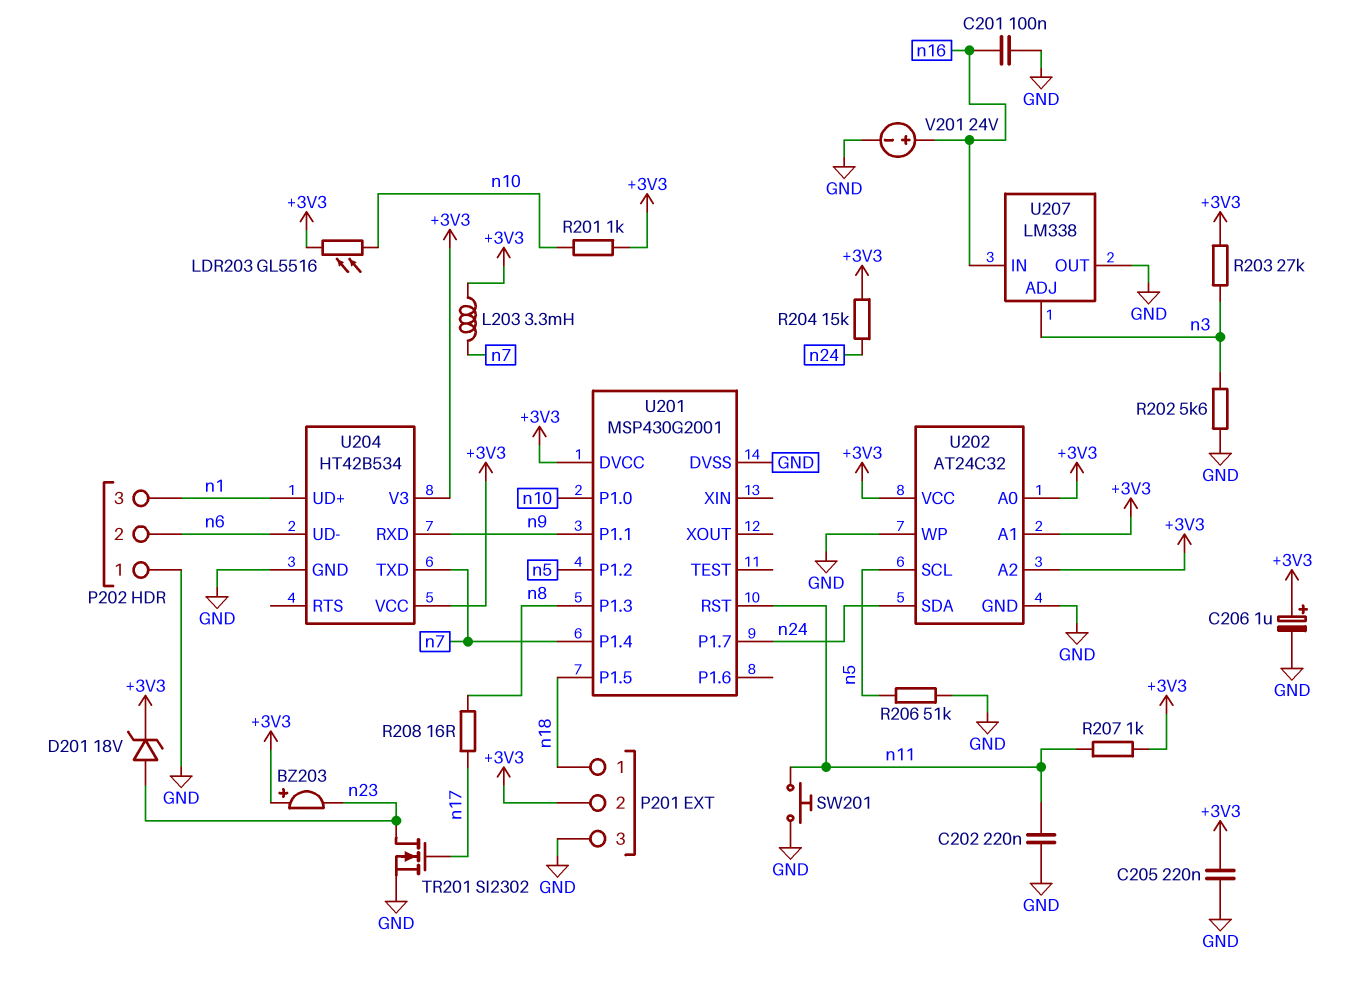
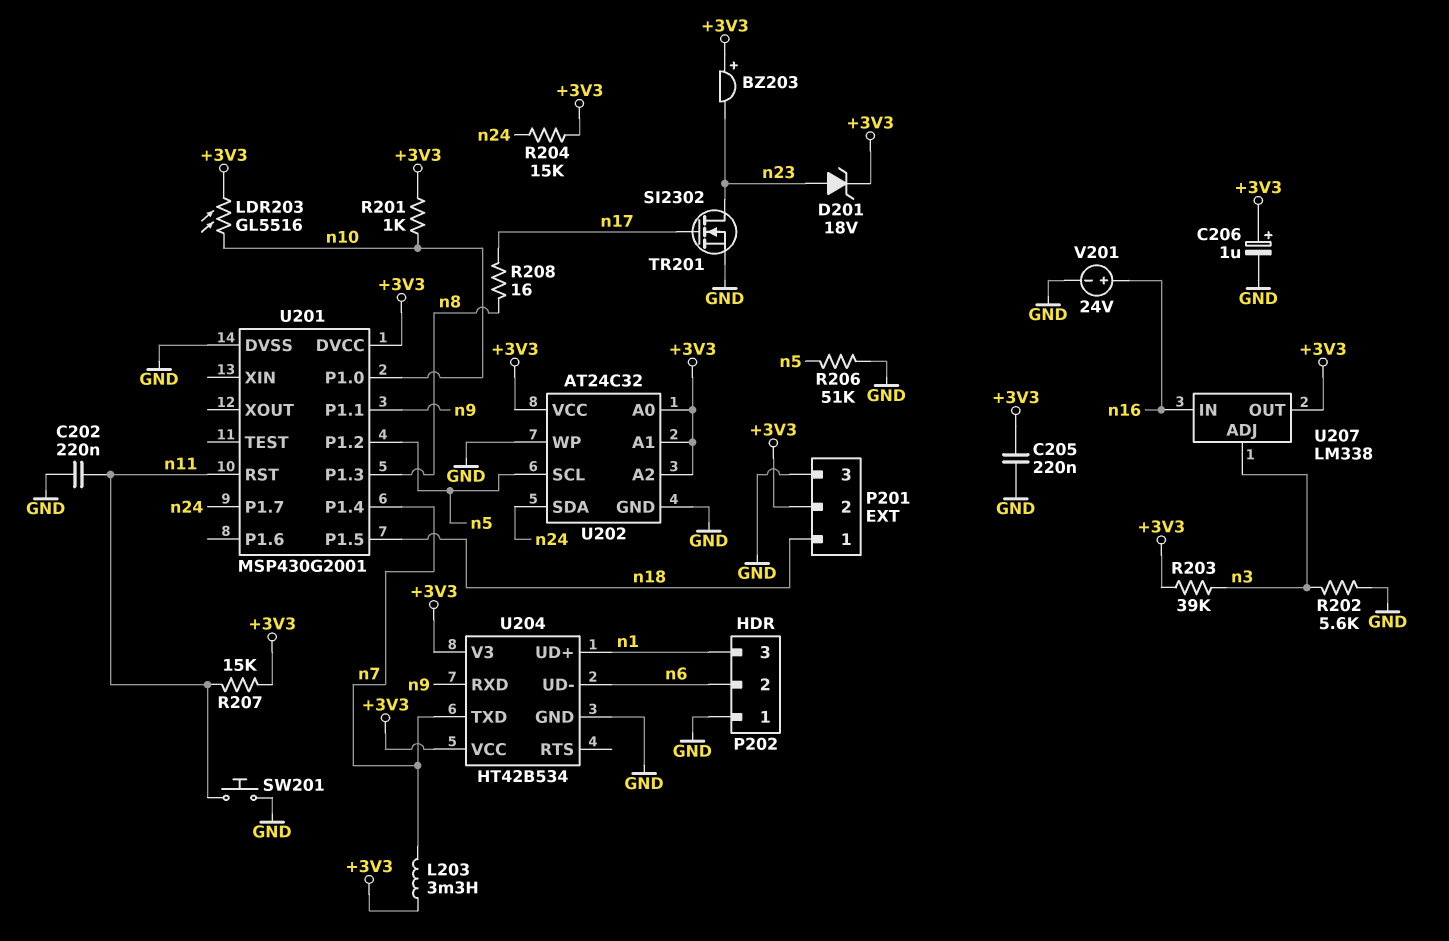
C201: 100nF (GND, n16) -> none
R203: 27k (+3V3, n3) -> 39k (+3V3, n3)
R207: 1k (+3V3, n11) -> 15k (+3V3, n11)
U207 pin OUT: GND -> +3V3

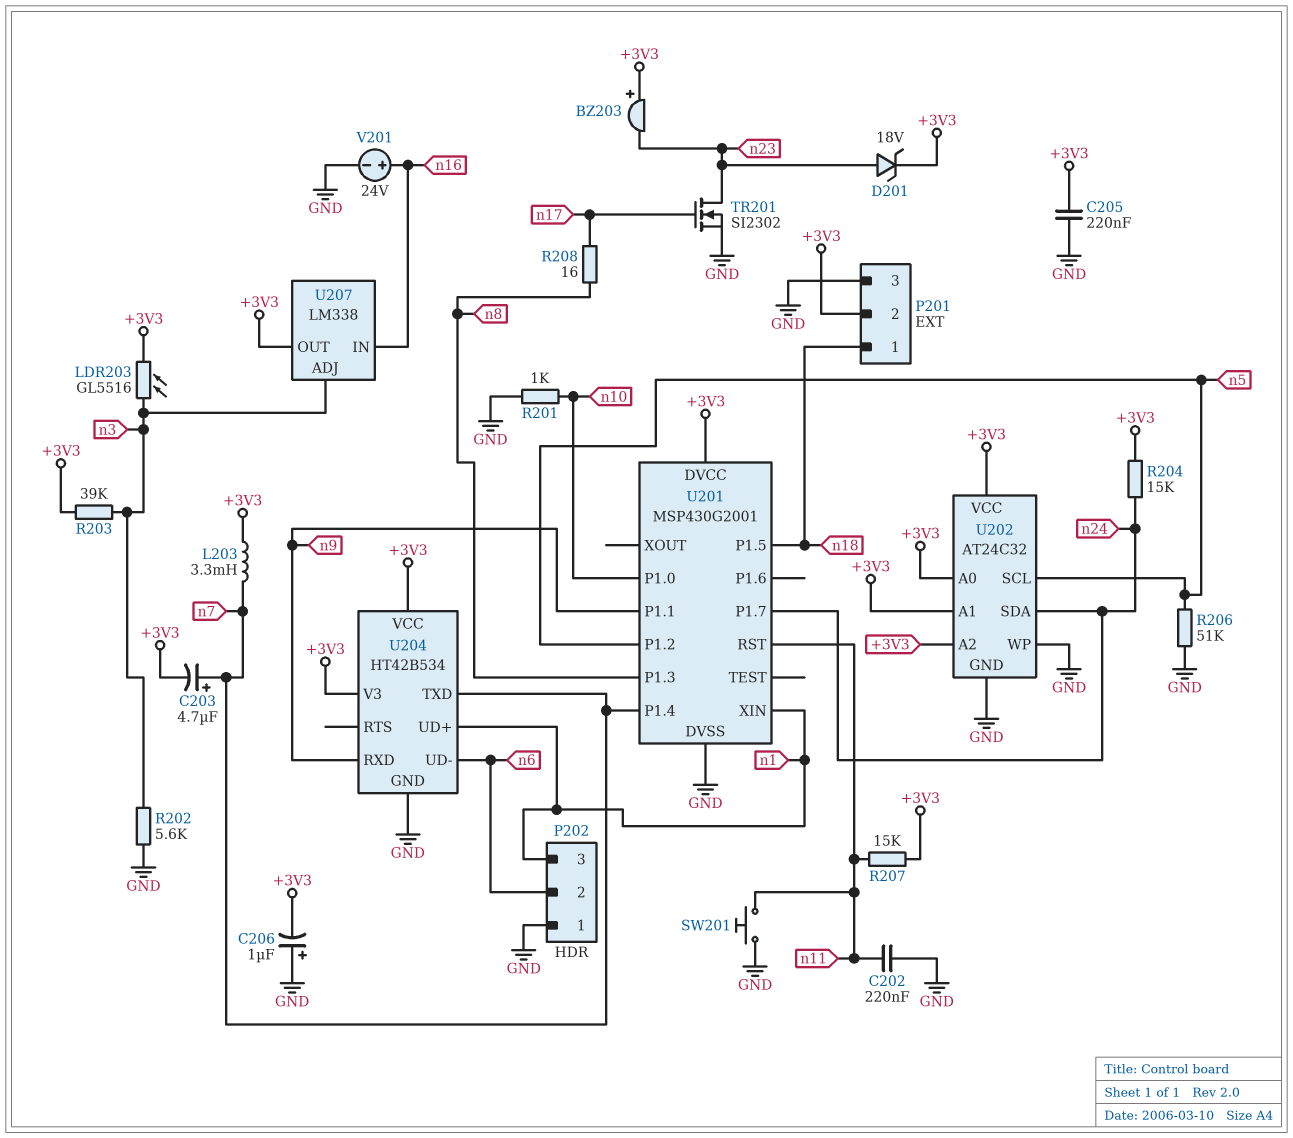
C203: none -> 4.7uF (plus n7, minus +3V3)
C206: 1uF (plus +3V3, minus GND) -> 1uF (plus GND, minus +3V3)
LDR203: GL5516 (+3V3, n10) -> GL5516 (+3V3, n3)
R201: 1k (+3V3, n10) -> 1k (GND, n10)
U201 pin XIN: none -> n1

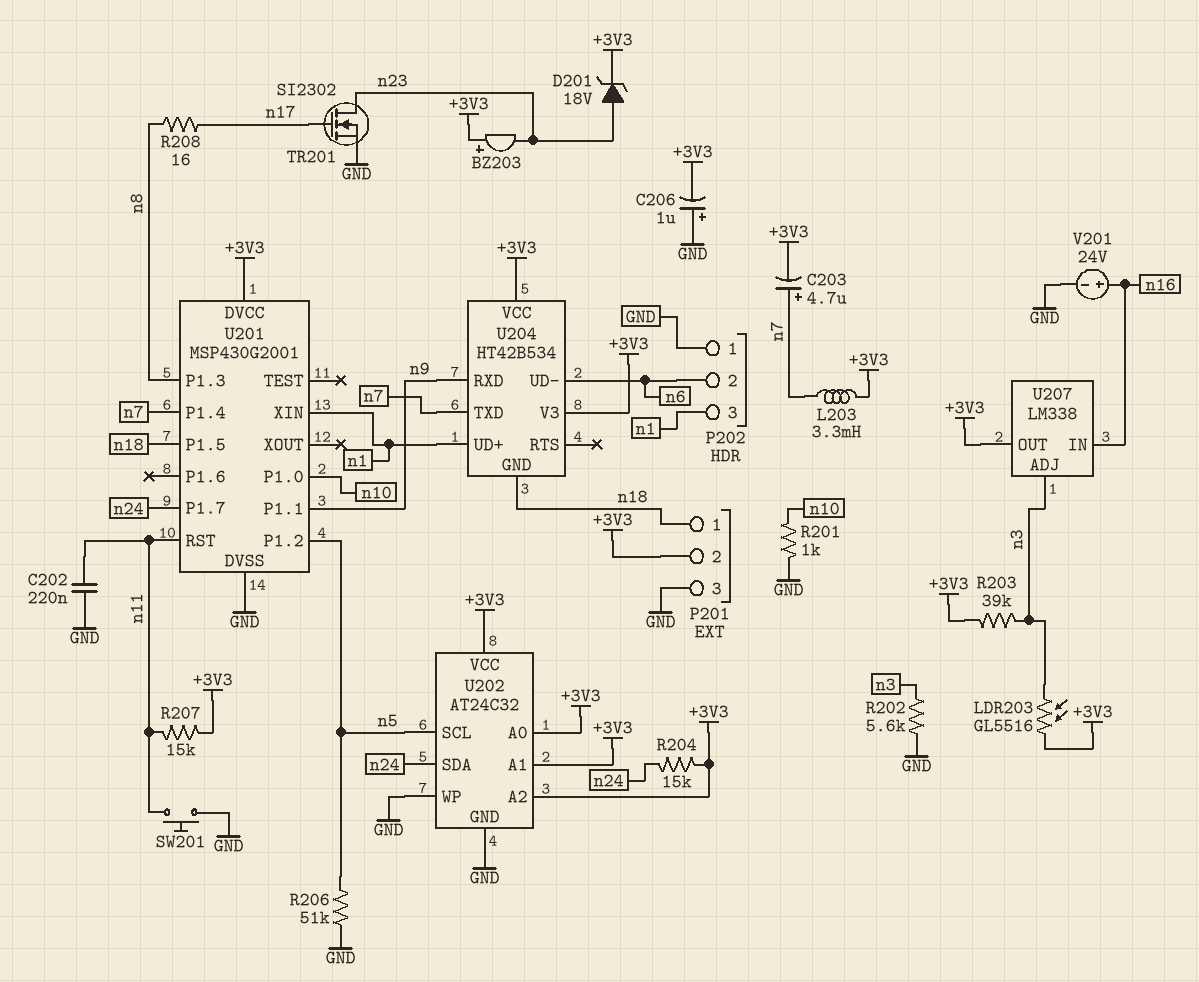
C205: 220nF (+3V3, GND) -> none
U204 pin GND: GND -> n18

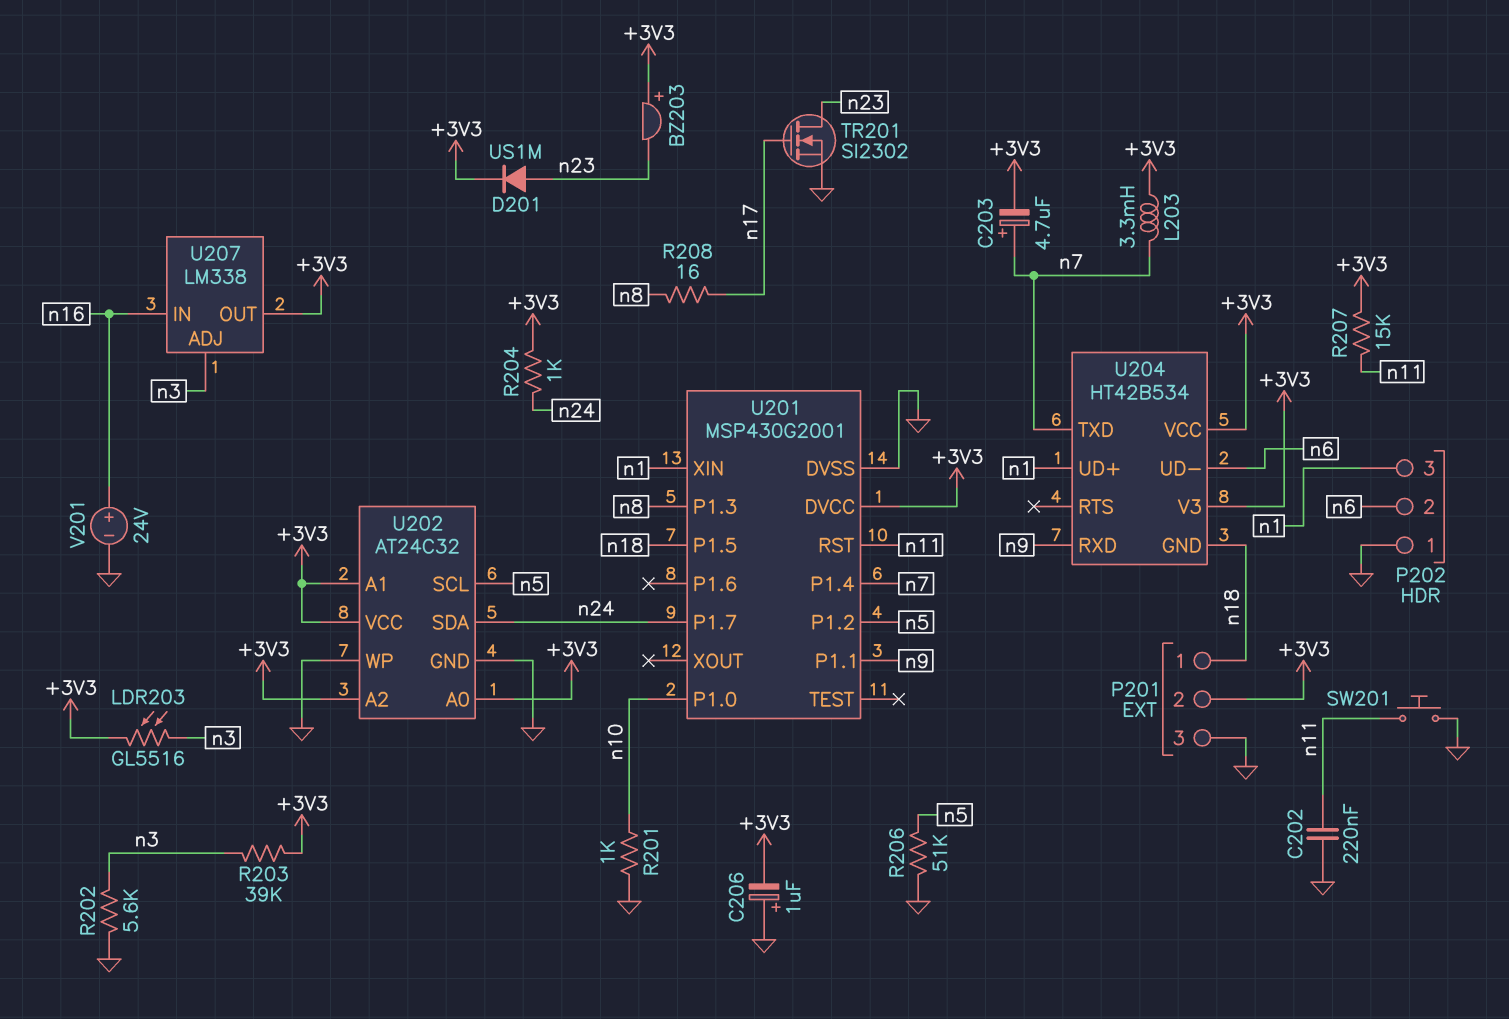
D201: zener 18V (A n23, K +3V3) -> diode US1M (A n23, K +3V3)
R204: 15k (+3V3, n24) -> 1k (+3V3, n24)

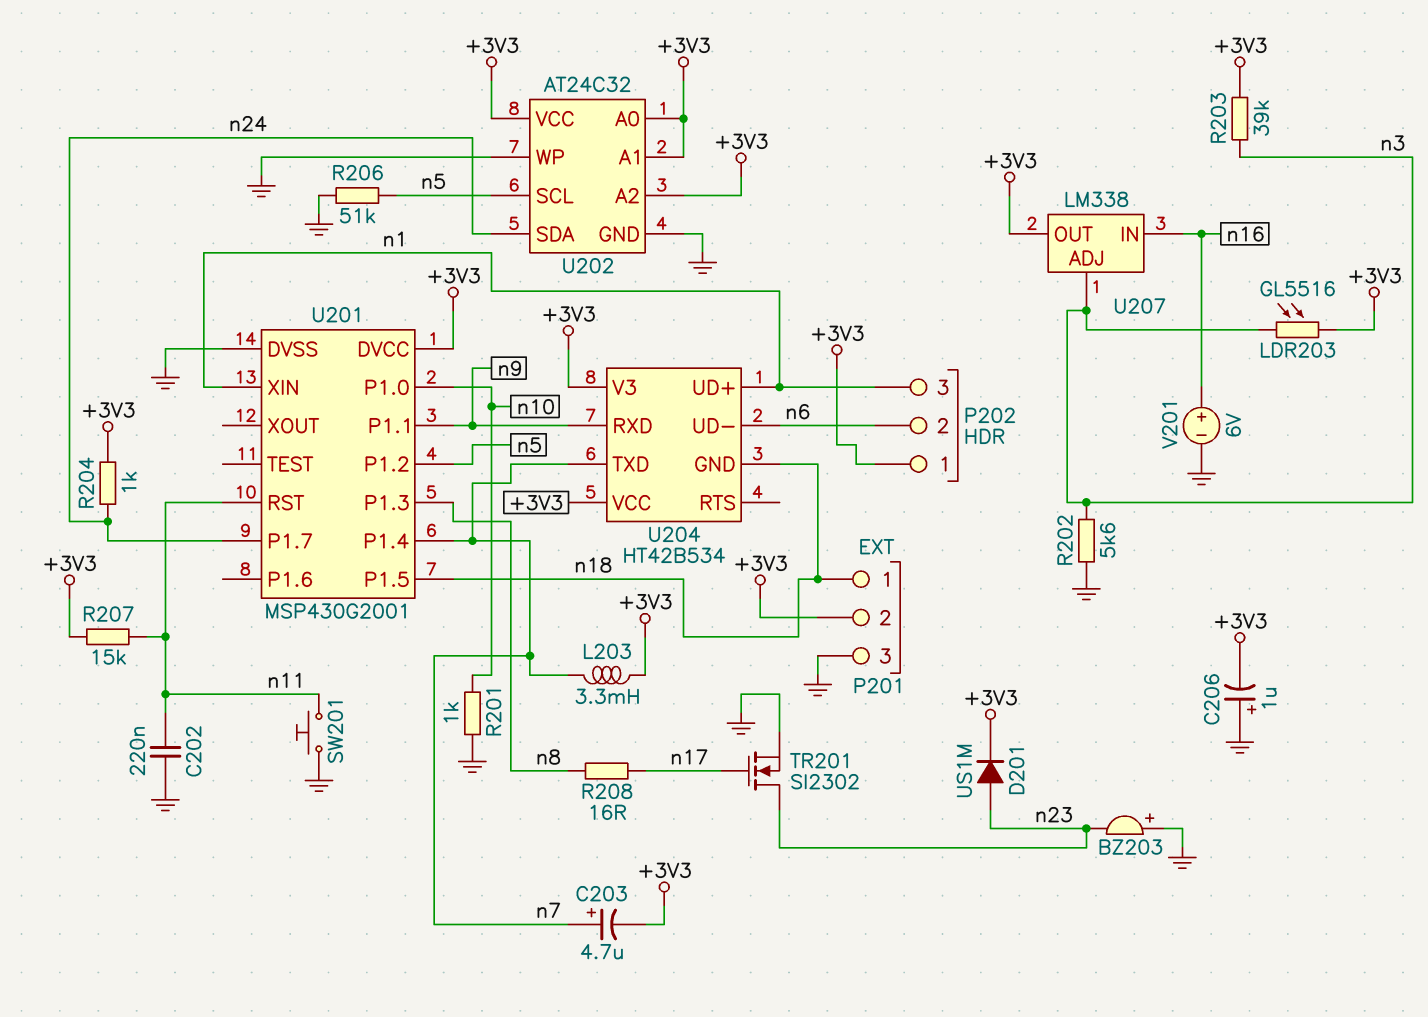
BZ203: buzzer (plus +3V3, minus n23) -> buzzer (plus GND, minus n23)
P202 pin 1: GND -> +3V3
V201: 24V (plus n16, minus GND) -> 6V (plus n16, minus GND)

